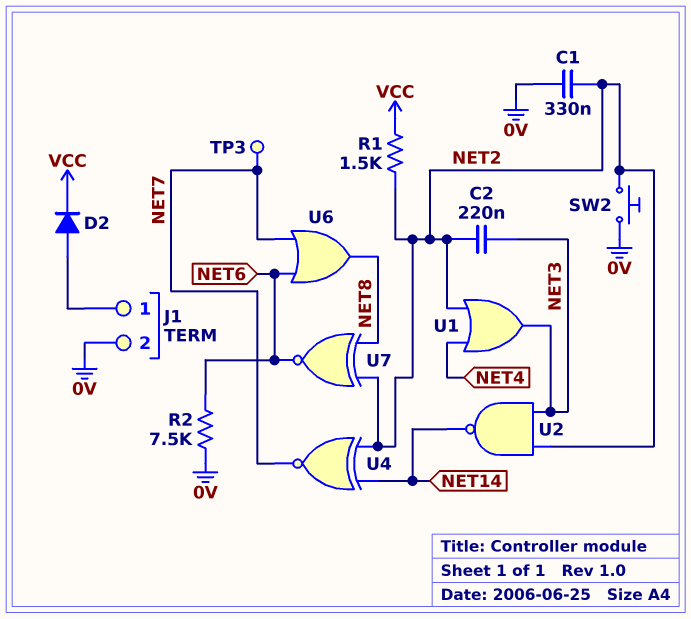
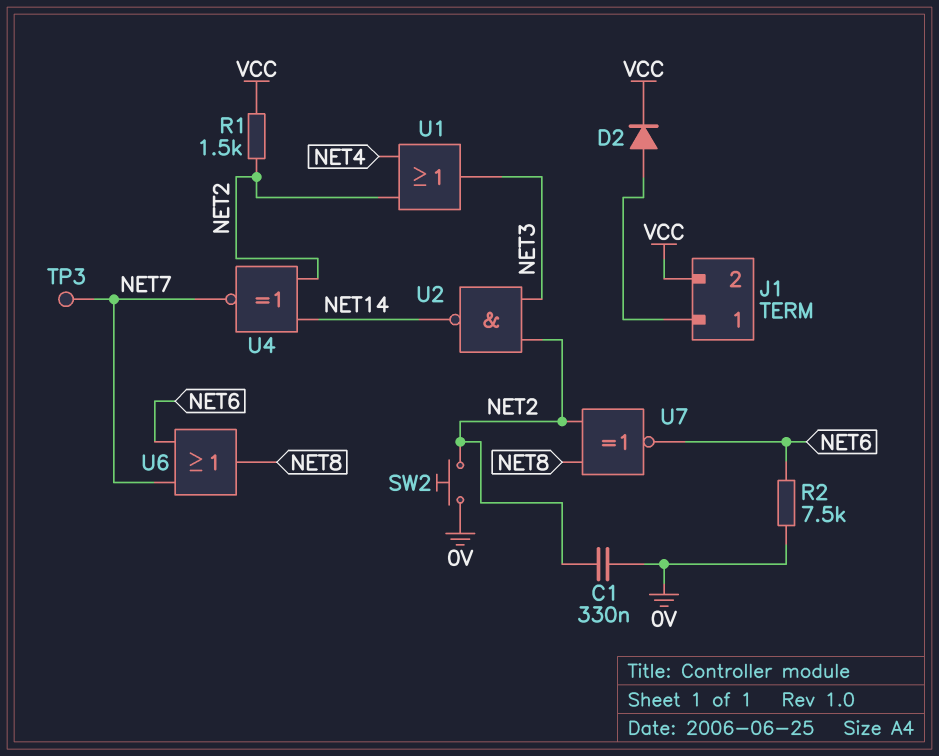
C2: 220nF (NET2, NET3) -> none
J1 pin 2: 0V -> VCC

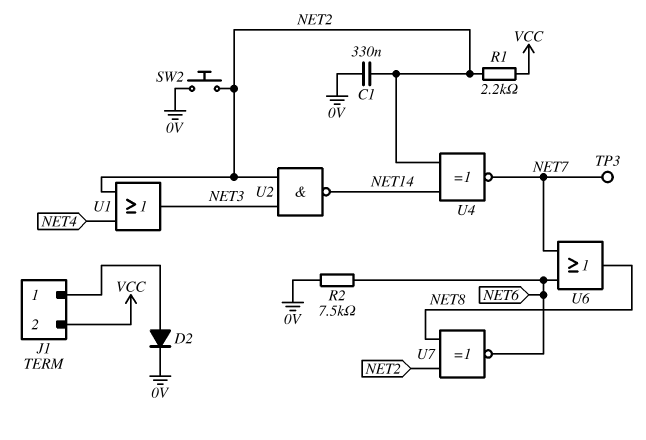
D2: diode (A J1/1, K VCC) -> diode (A J1/1, K 0V)
R1: 1.5k (NET2, VCC) -> 2.2k (NET2, VCC)

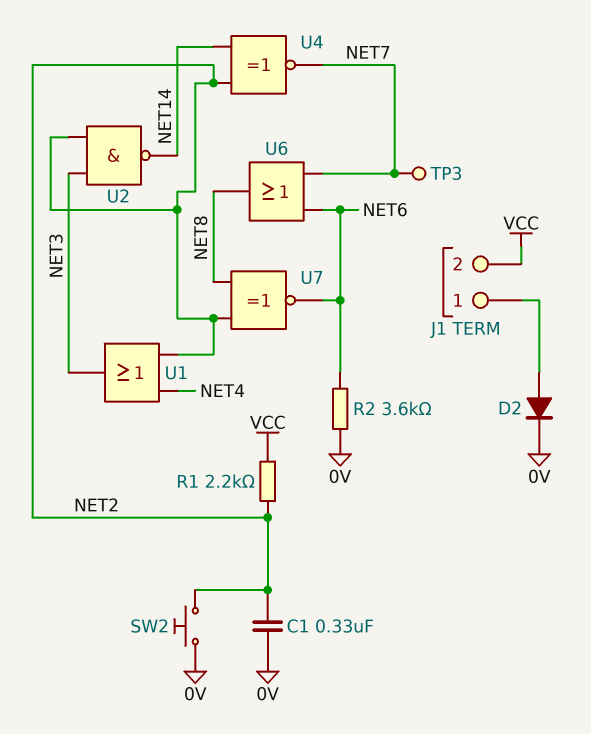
R2: 7.5k (0V, NET6) -> 3.6k (0V, NET6)

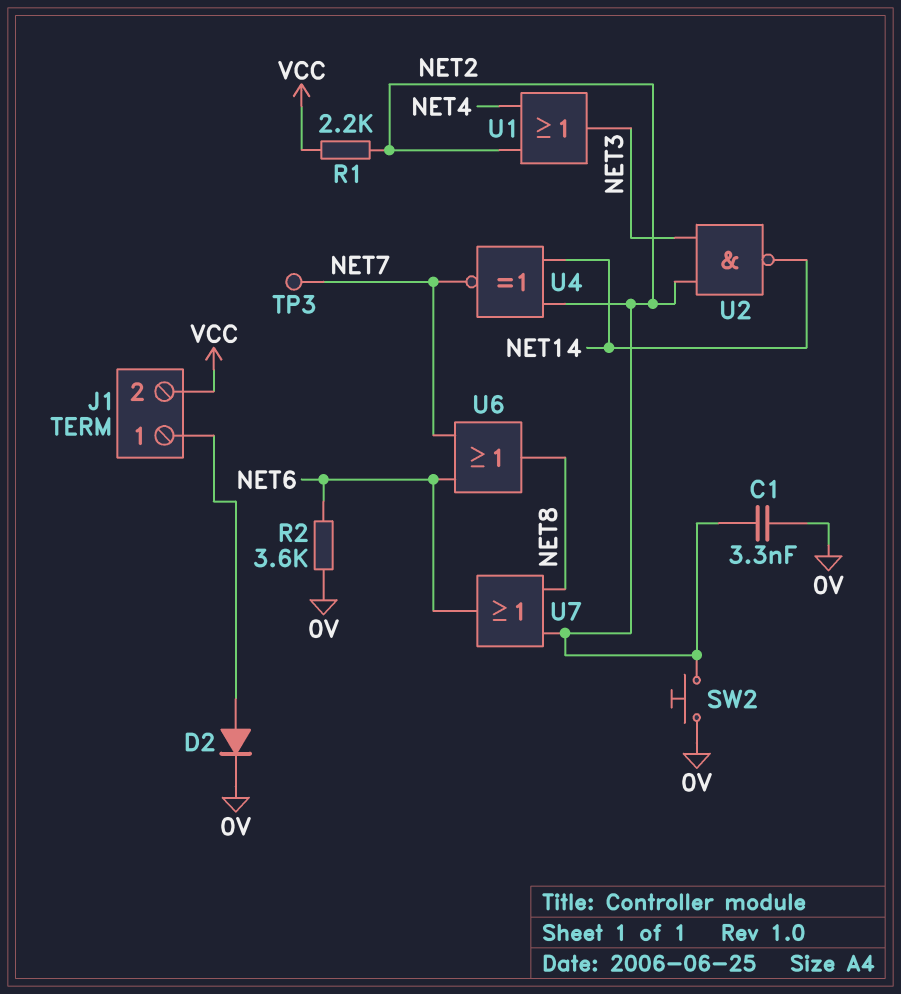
C1: 330nF (0V, NET2) -> 3.3nF (0V, NET2)
U7: XNOR (in NET2, in NET8, out NET6) -> OR (in NET2, in NET8, out NET6)

